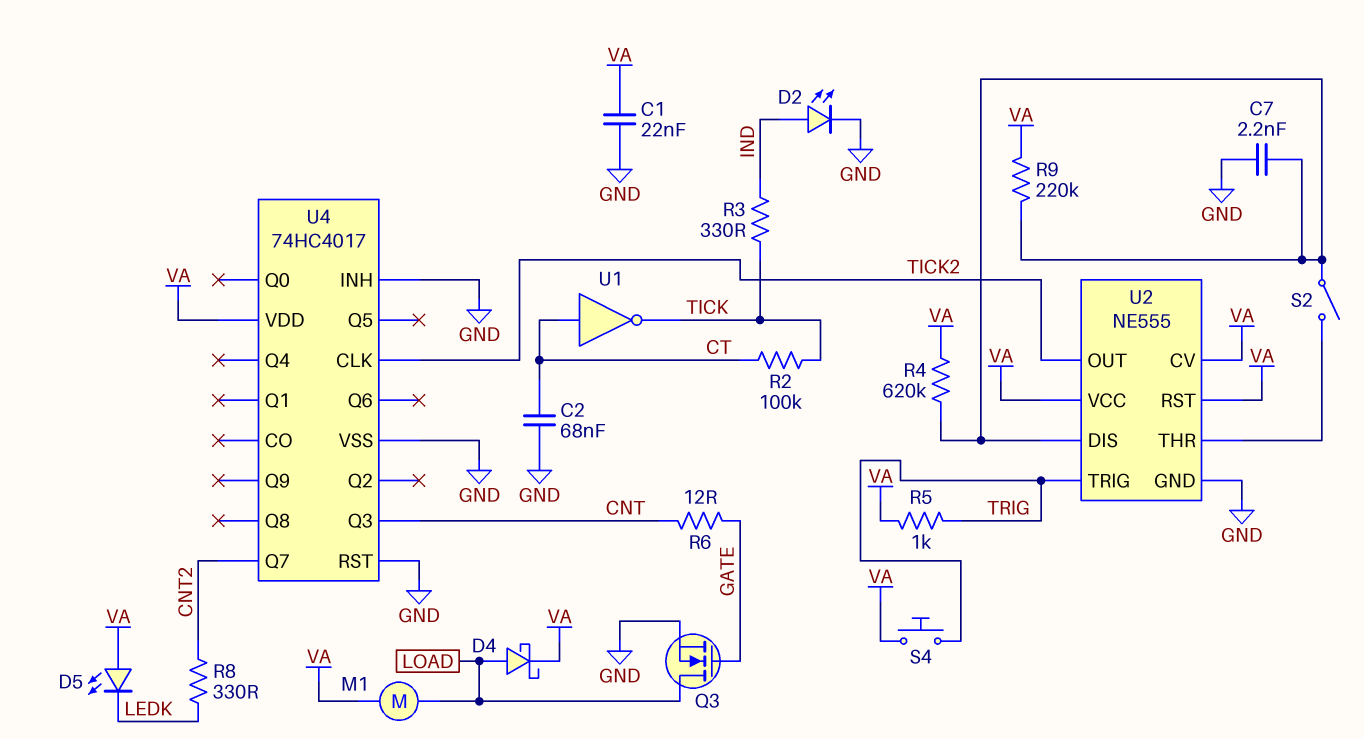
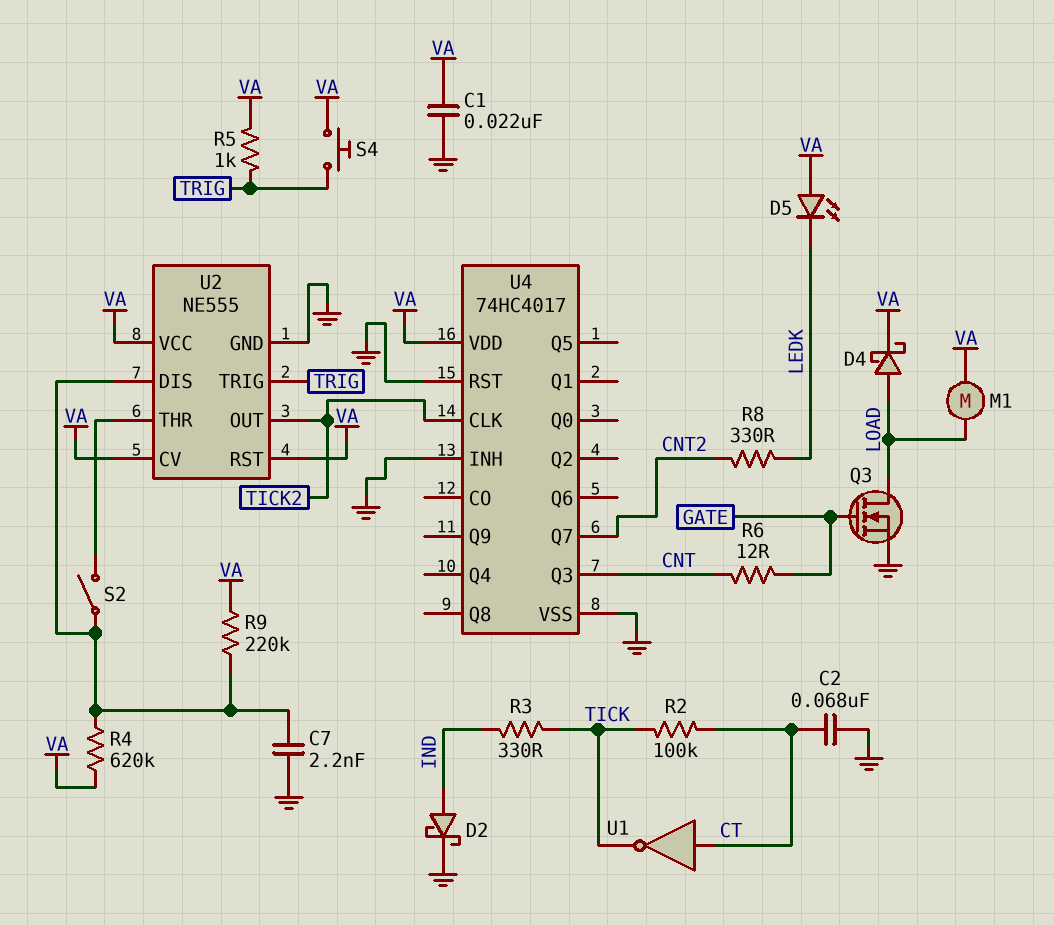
D2: LED (A IND, K GND) -> schottky (A IND, K GND)

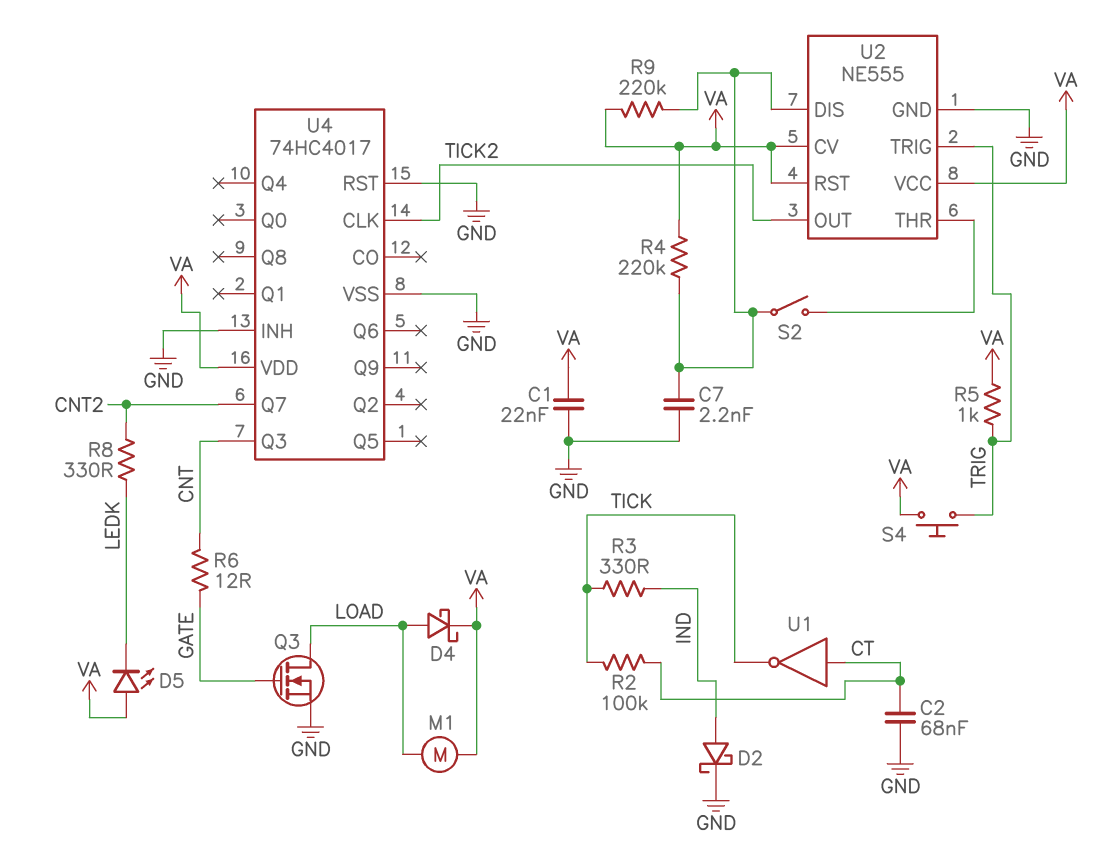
R4: 620k (U2/DIS, VA) -> 220k (U2/DIS, VA)

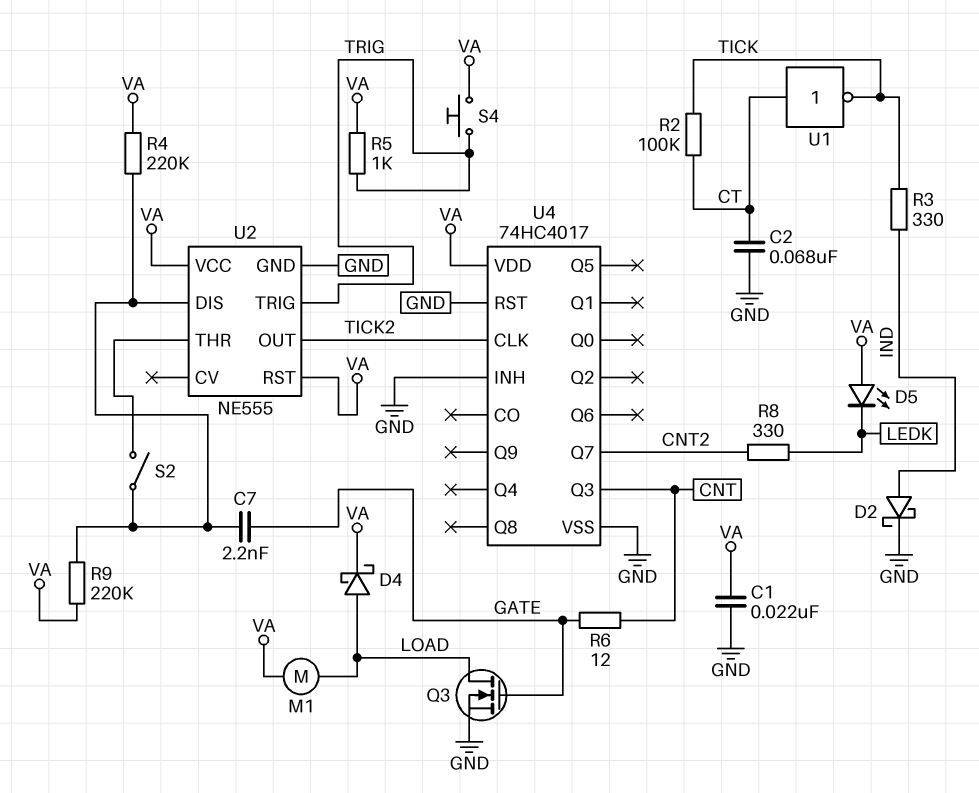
C7: 2.2nF (GND, U2/DIS) -> 2.2nF (GATE, U2/DIS)
U2 pin CV: VA -> none

